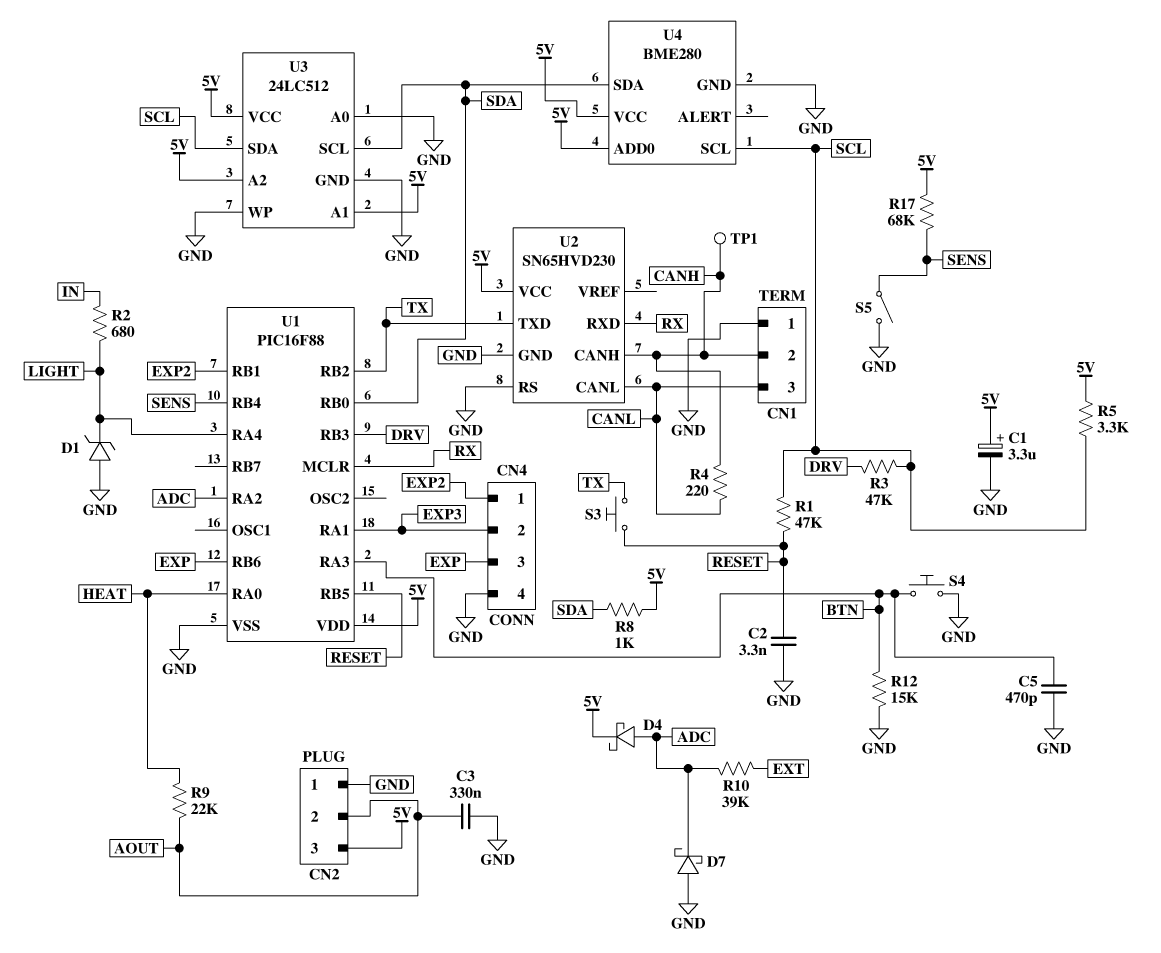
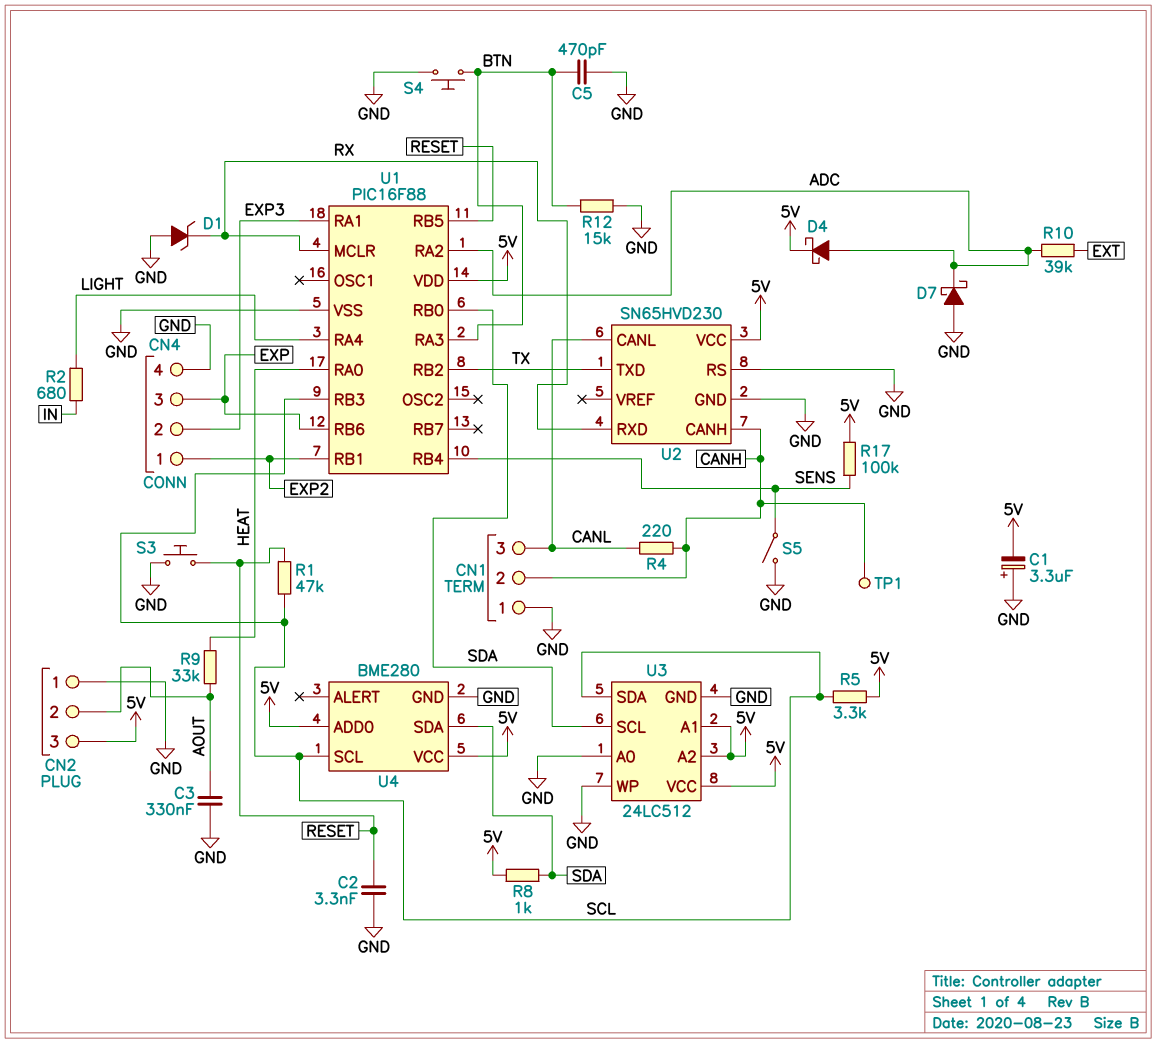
C1: 3.3uF (plus 5V, minus GND) -> 3.3uF (plus GND, minus 5V)
D1: zener (A GND, K LIGHT) -> zener (A GND, K RX)
R3: 47k (DRV, SCL) -> none
R9: 22k (AOUT, HEAT) -> 33k (AOUT, HEAT)
R17: 68k (5V, SENS) -> 100k (5V, SENS)
S3: button (RESET, TX) -> button (GND, RESET)
U1 pin RB3: DRV -> SCL

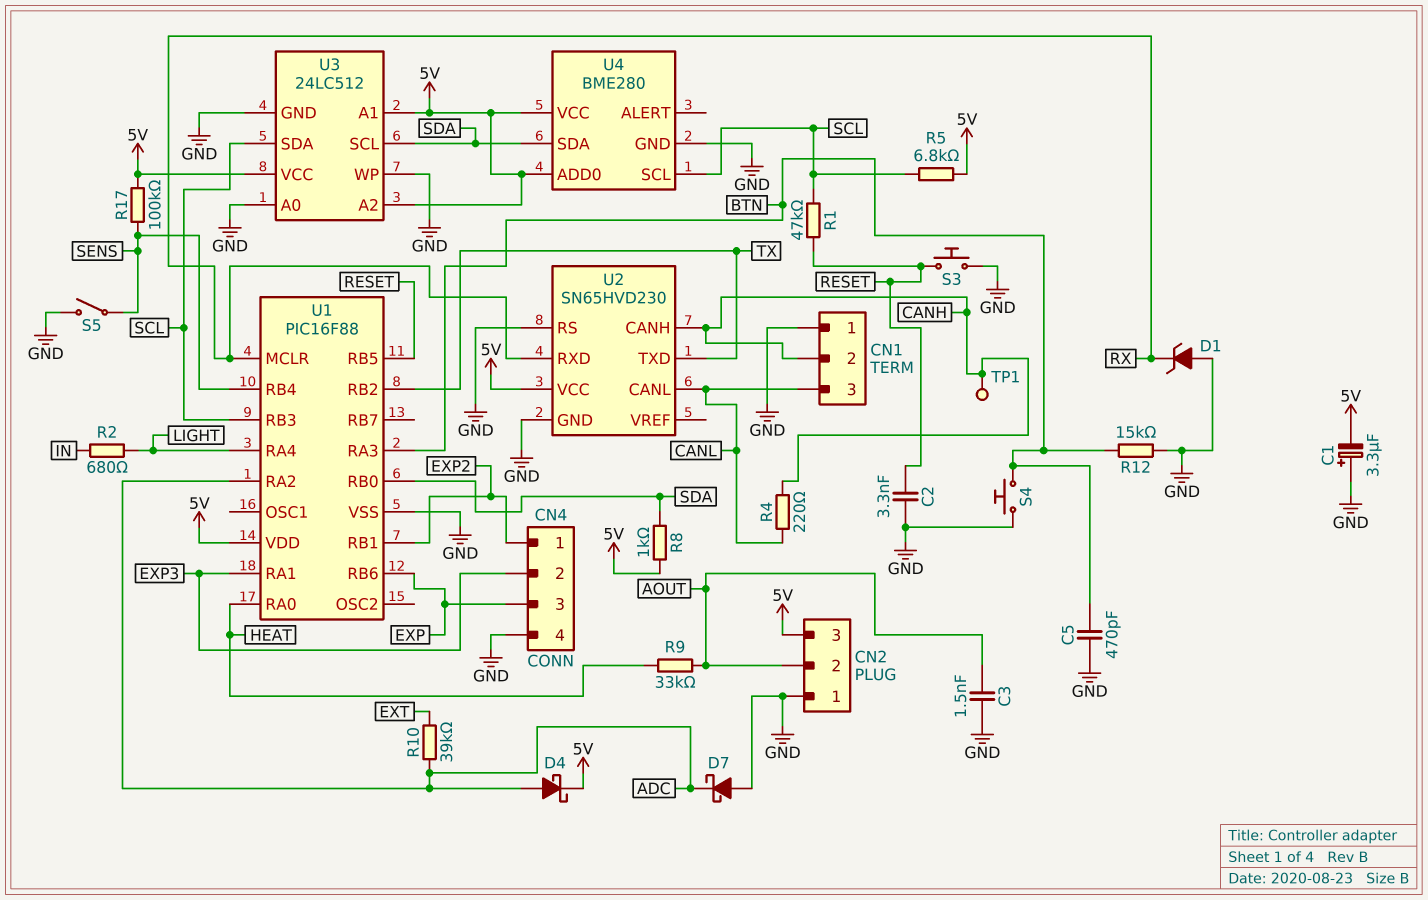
C3: 330nF (AOUT, GND) -> 1.5nF (AOUT, GND)
R5: 3.3k (5V, SCL) -> 6.8k (5V, SCL)

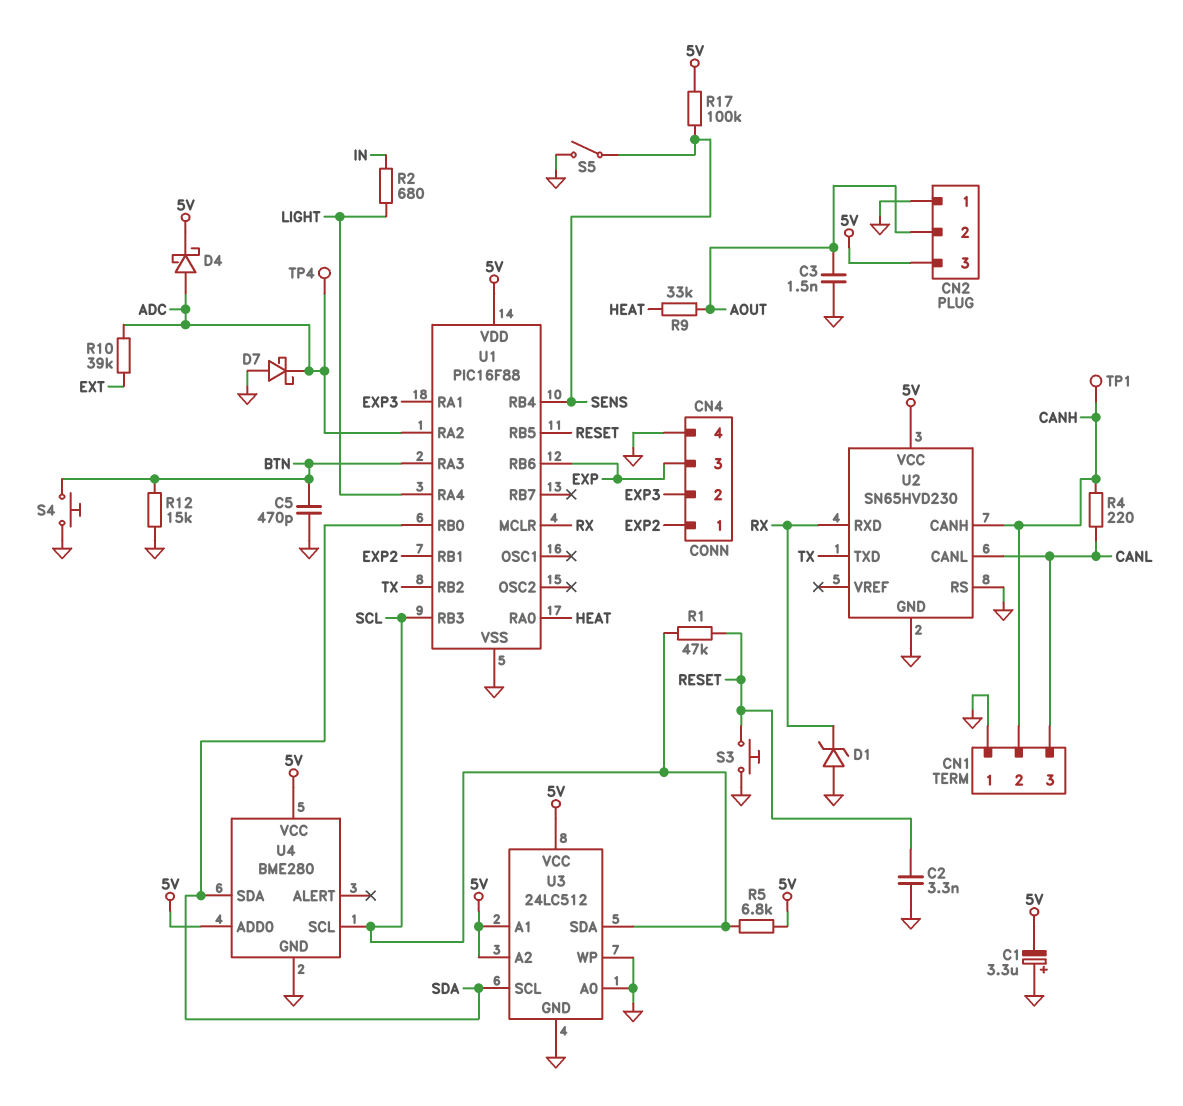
R8: 1k (5V, SDA) -> none
TP4: none -> test point (ADC)

